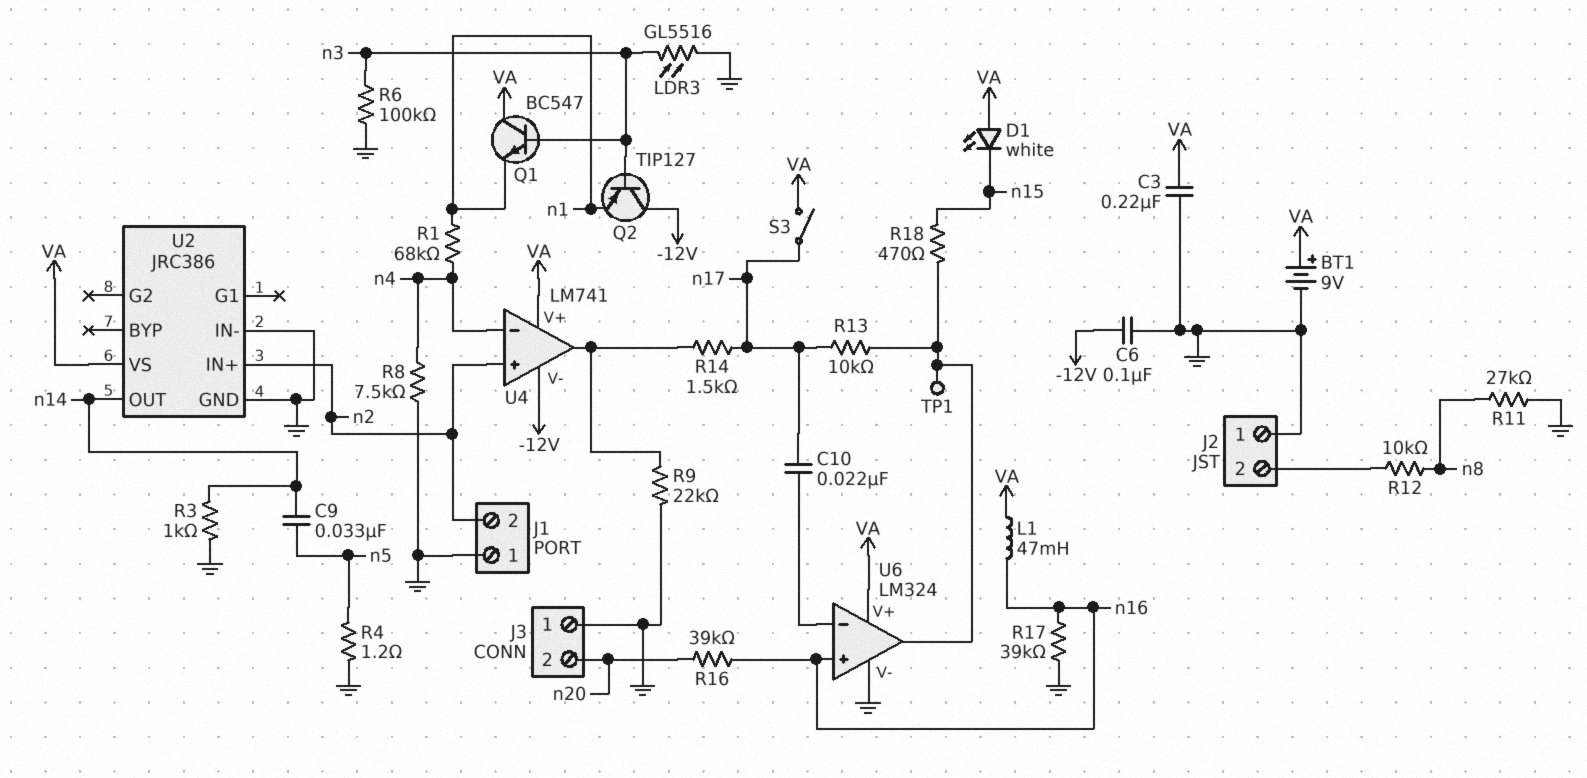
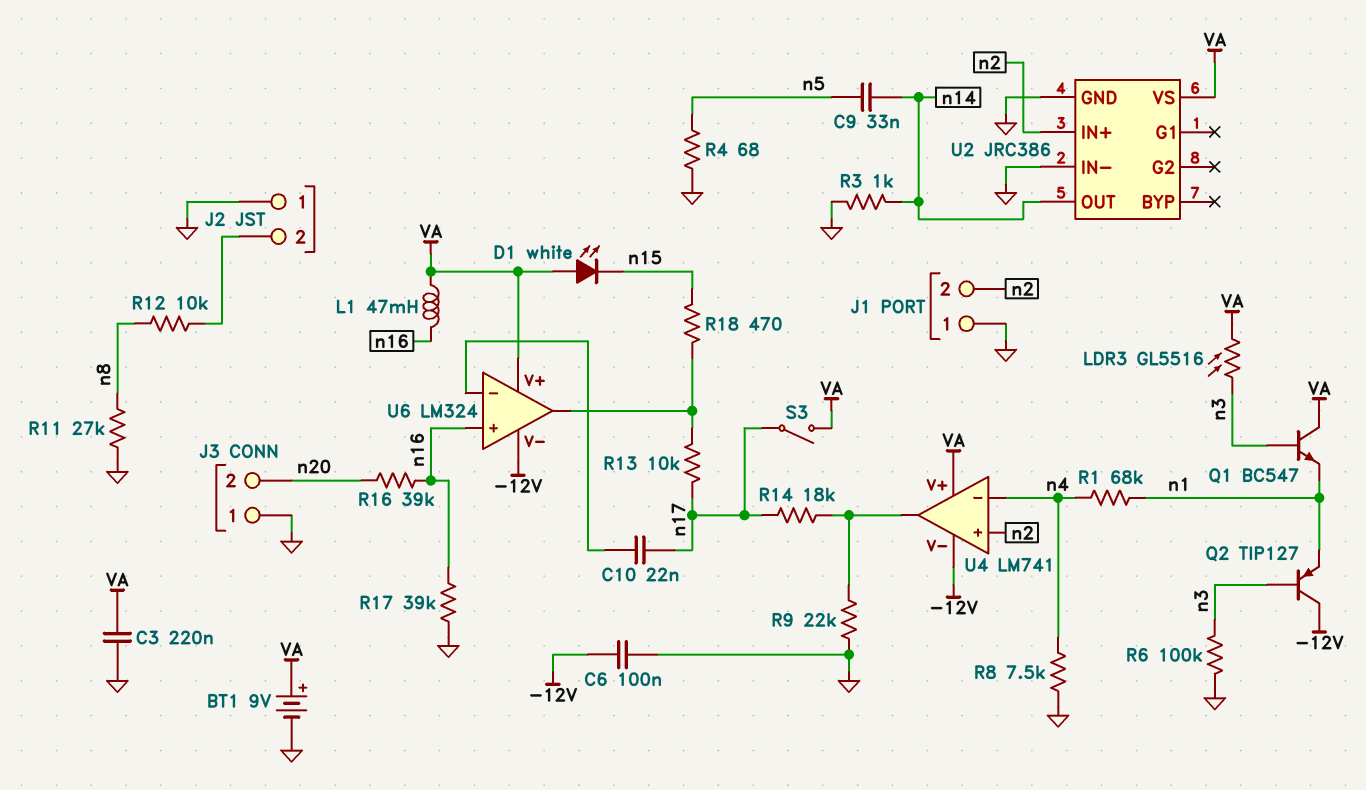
LDR3: GL5516 (GND, n3) -> GL5516 (VA, n3)
R4: 1.2 (GND, n5) -> 68 (GND, n5)
R14: 1.5k (U4/out, n17) -> 18k (U4/out, n17)
TP1: test point (U6/out) -> none
U6 pin V-: GND -> -12V

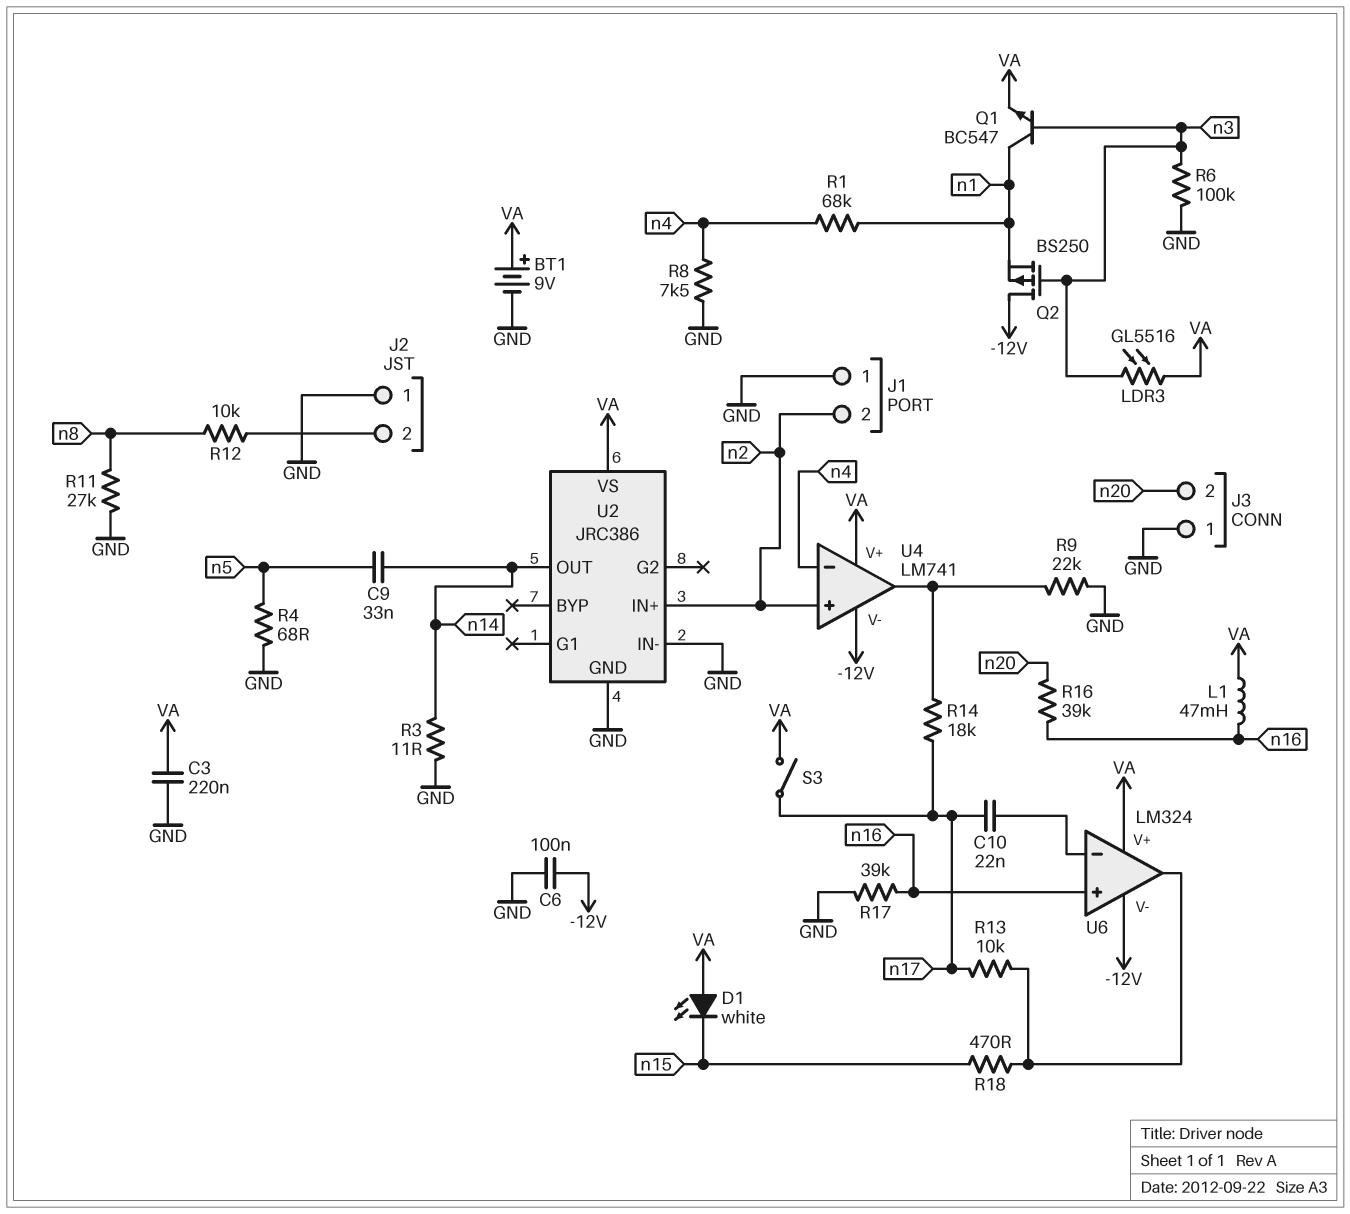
Q1: NPN BC547 (B n3, C VA, E n1) -> NPN BC547 (B n3, C n1, E VA)
Q2: PNP TIP127 (B n3, C -12V, E n1) -> PMOS BS250 (G n3, D -12V, S n1)
R3: 1k (GND, n14) -> 11 (GND, n14)

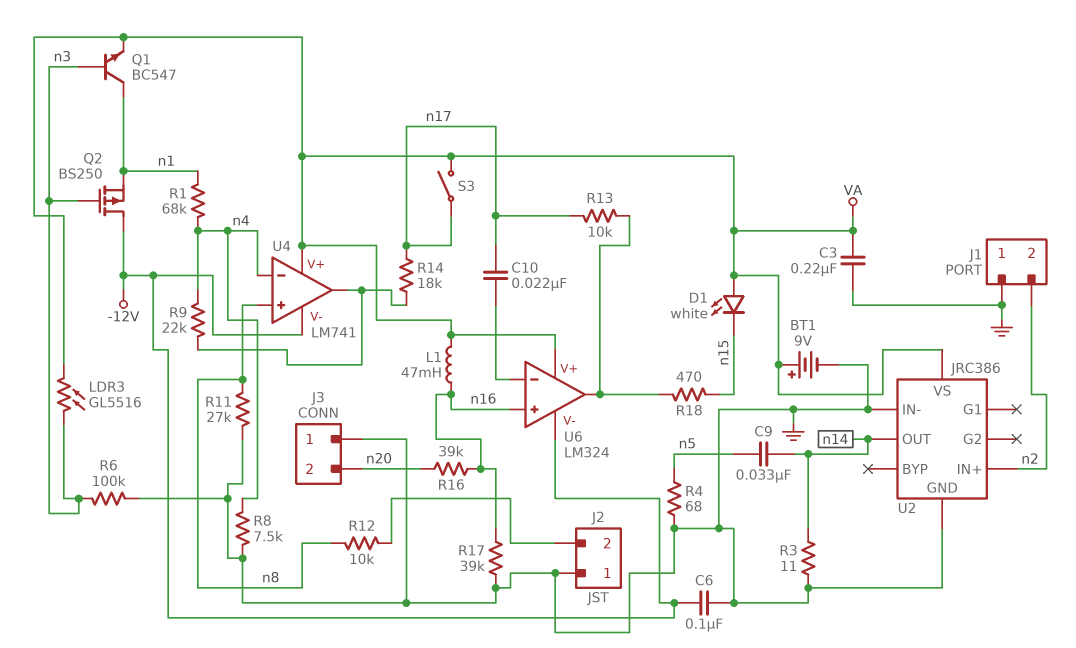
R9: 22k (GND, U4/out) -> 22k (U4/out, n4)
U4 pin in+: n2 -> n8

